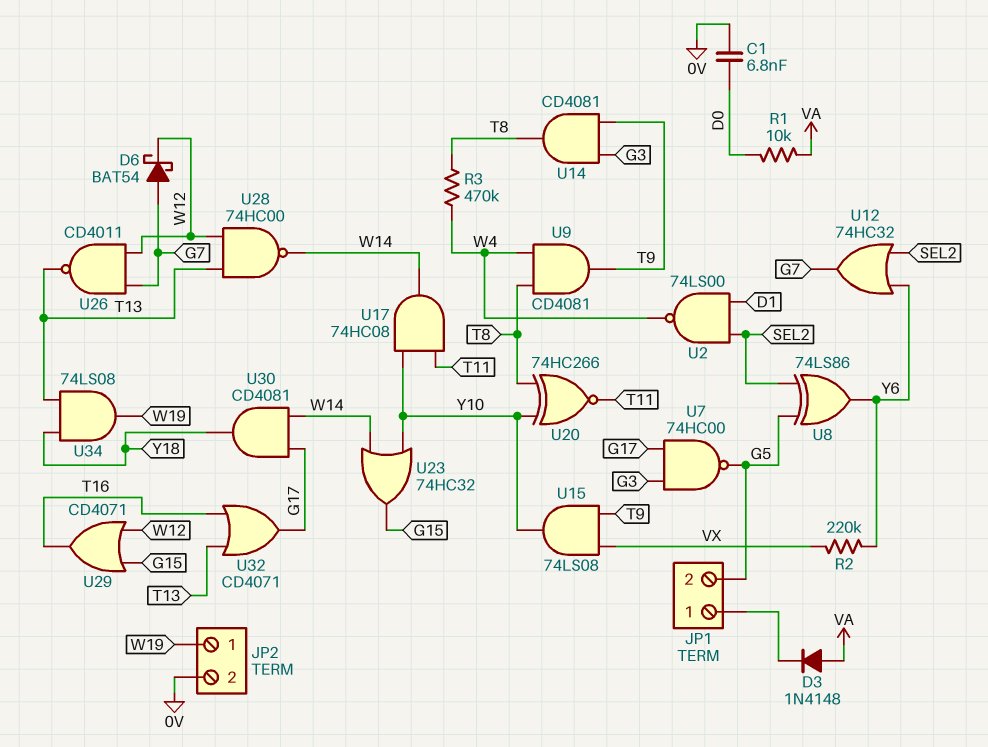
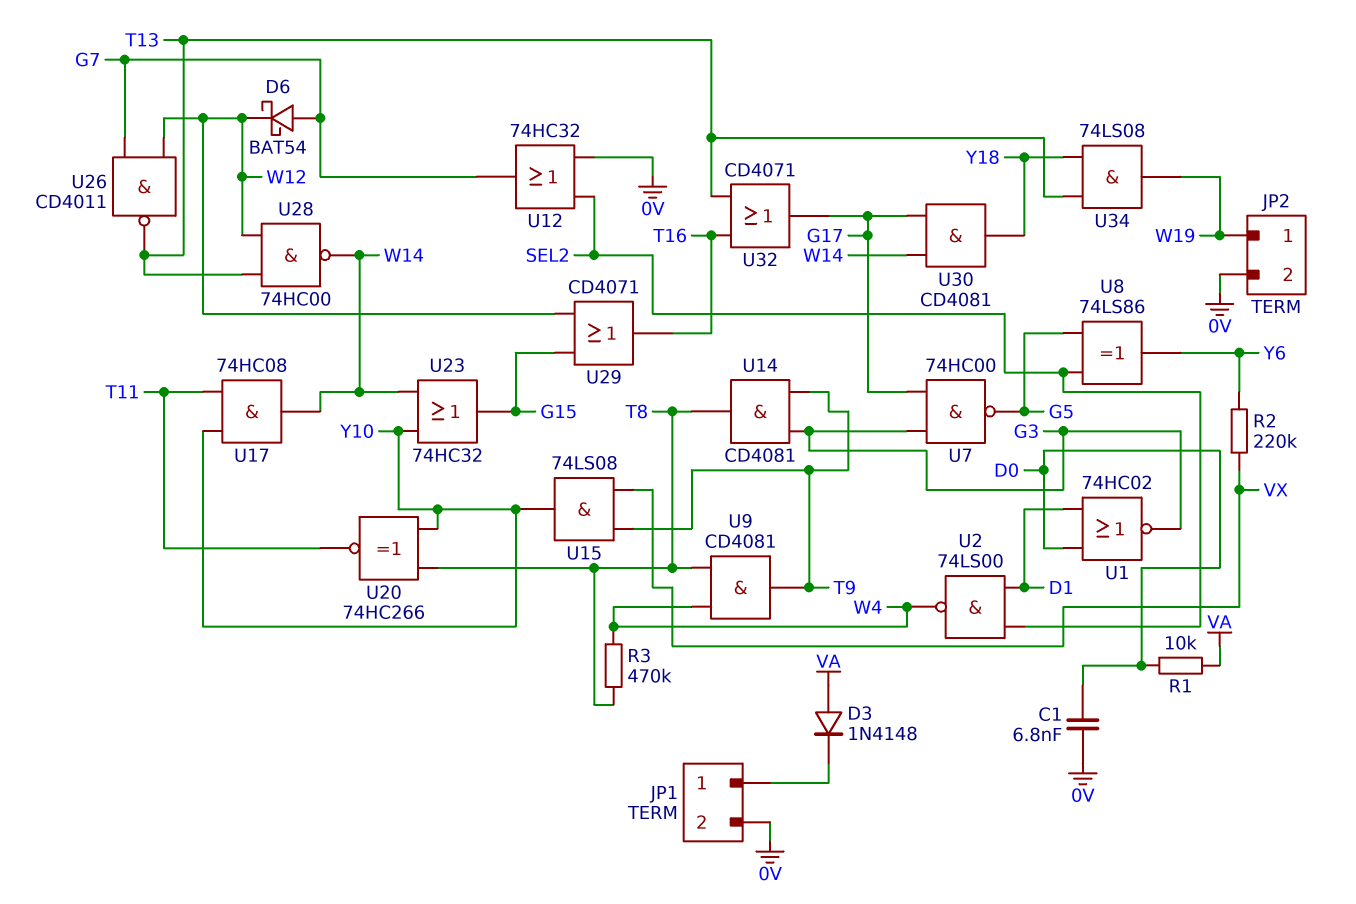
JP1 pin 2: G5 -> 0V
U1: none -> NOR 74HC02 (in D0, in D1, out G3)
U12: OR 74HC32 (in SEL2, in Y6, out G7) -> OR 74HC32 (in 0V, in SEL2, out G7)

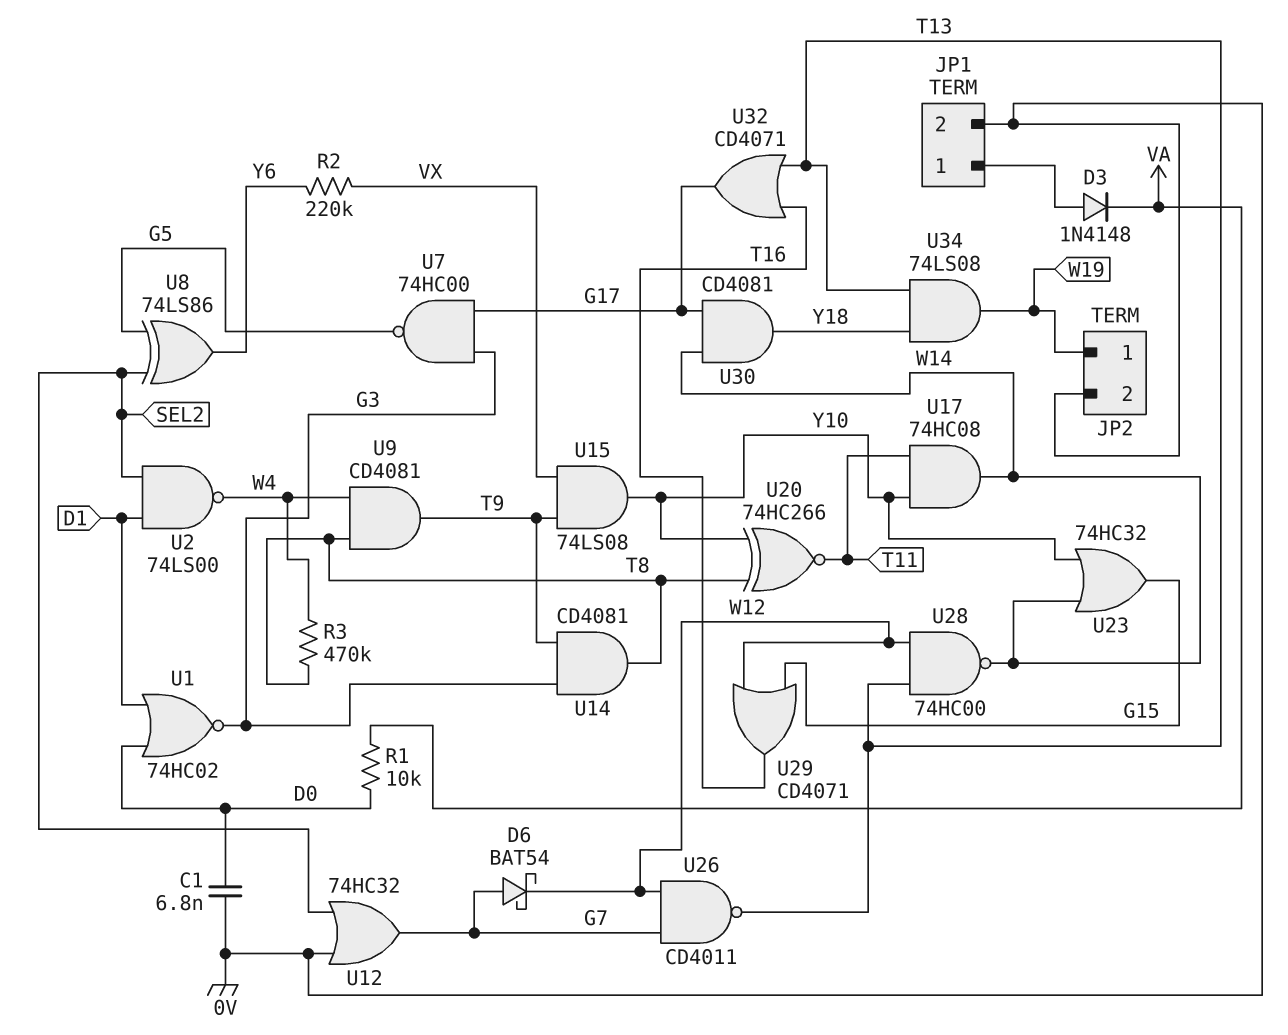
D3: diode 1N4148 (A VA, K JP1/1) -> diode 1N4148 (A JP1/1, K VA)

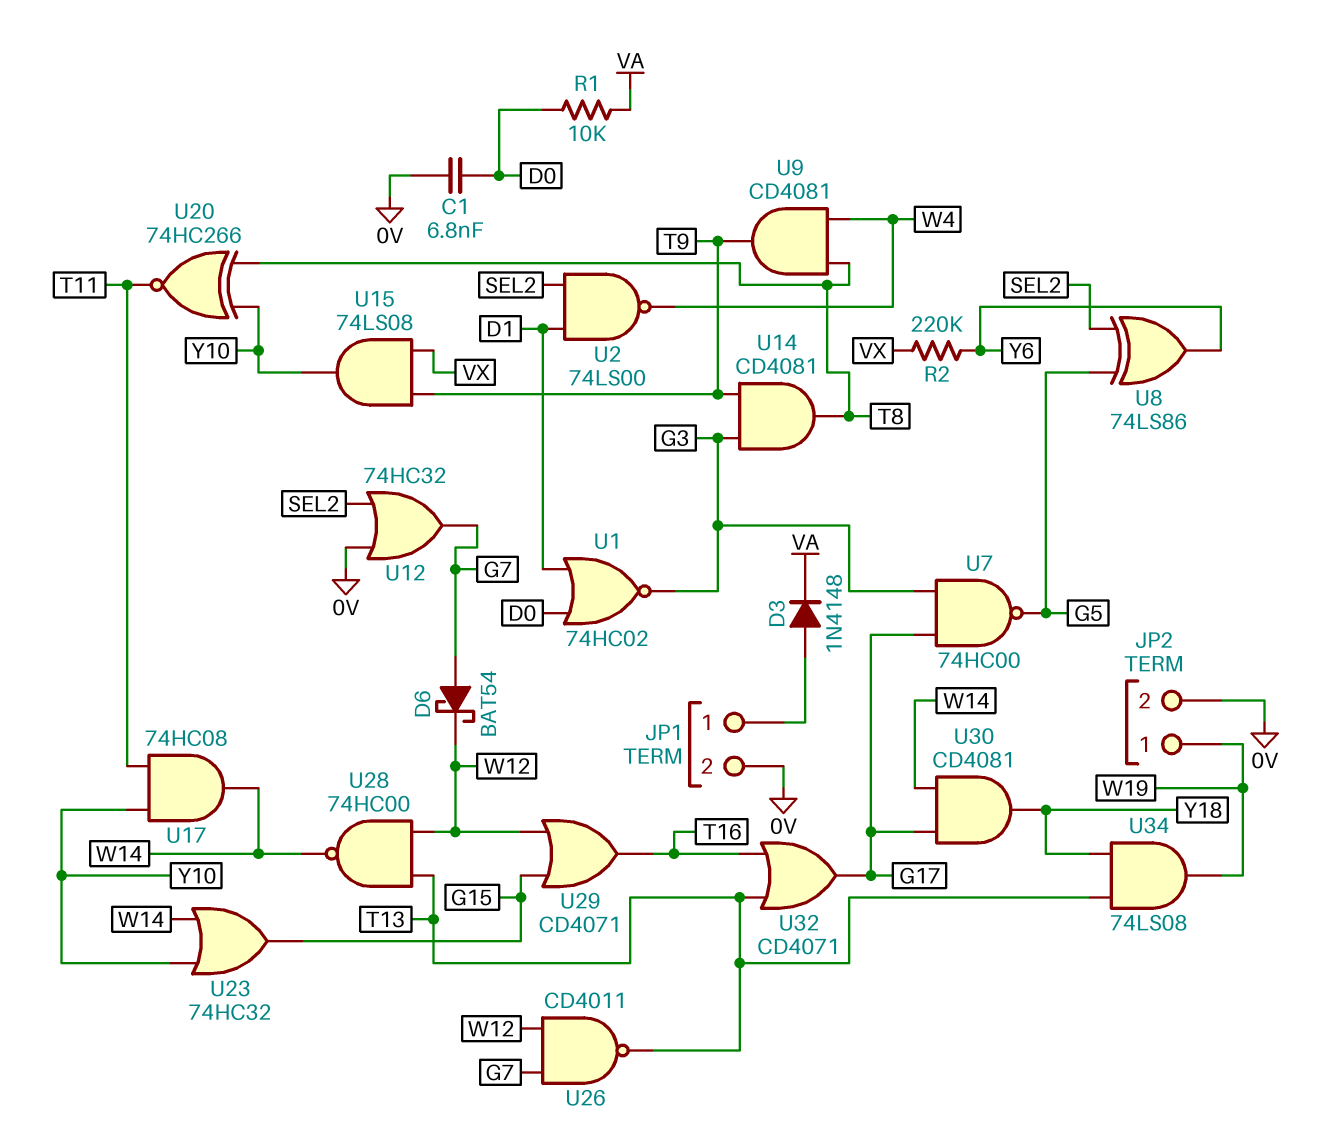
R3: 470k (T8, W4) -> none

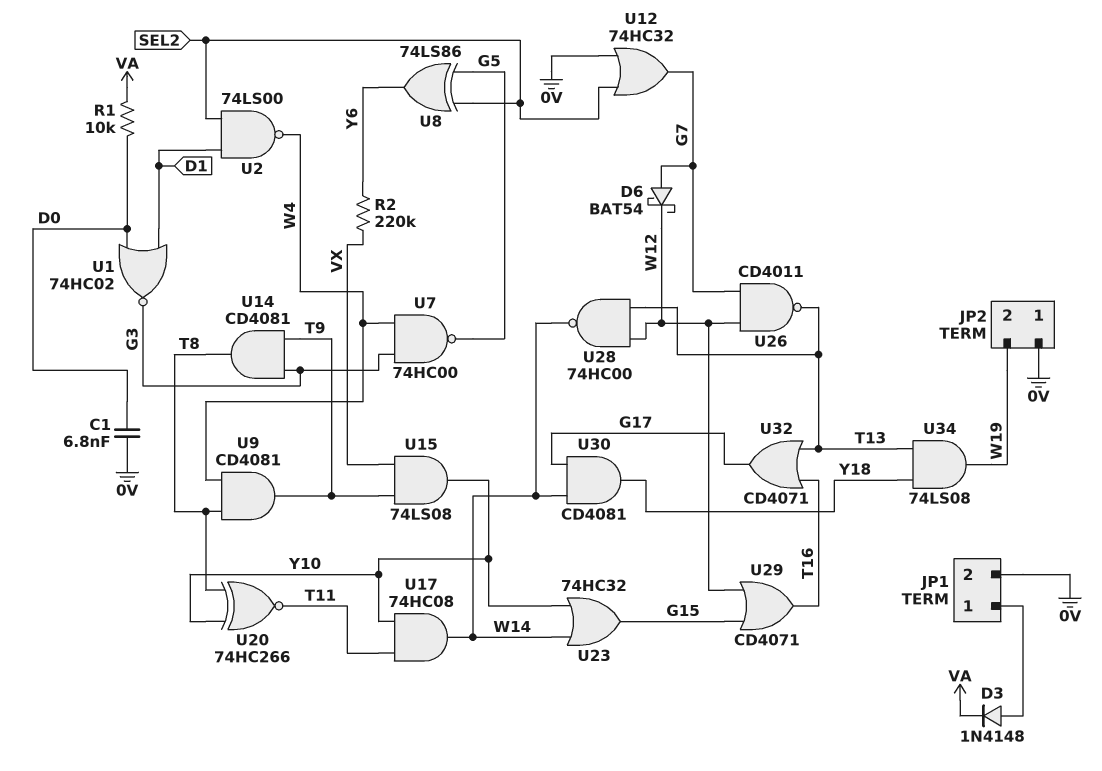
JP2 pin 1: W19 -> 0V
JP2 pin 2: 0V -> W19
U7: NAND 74HC00 (in G3, in G17, out G5) -> NAND 74HC00 (in G3, in W4, out G5)

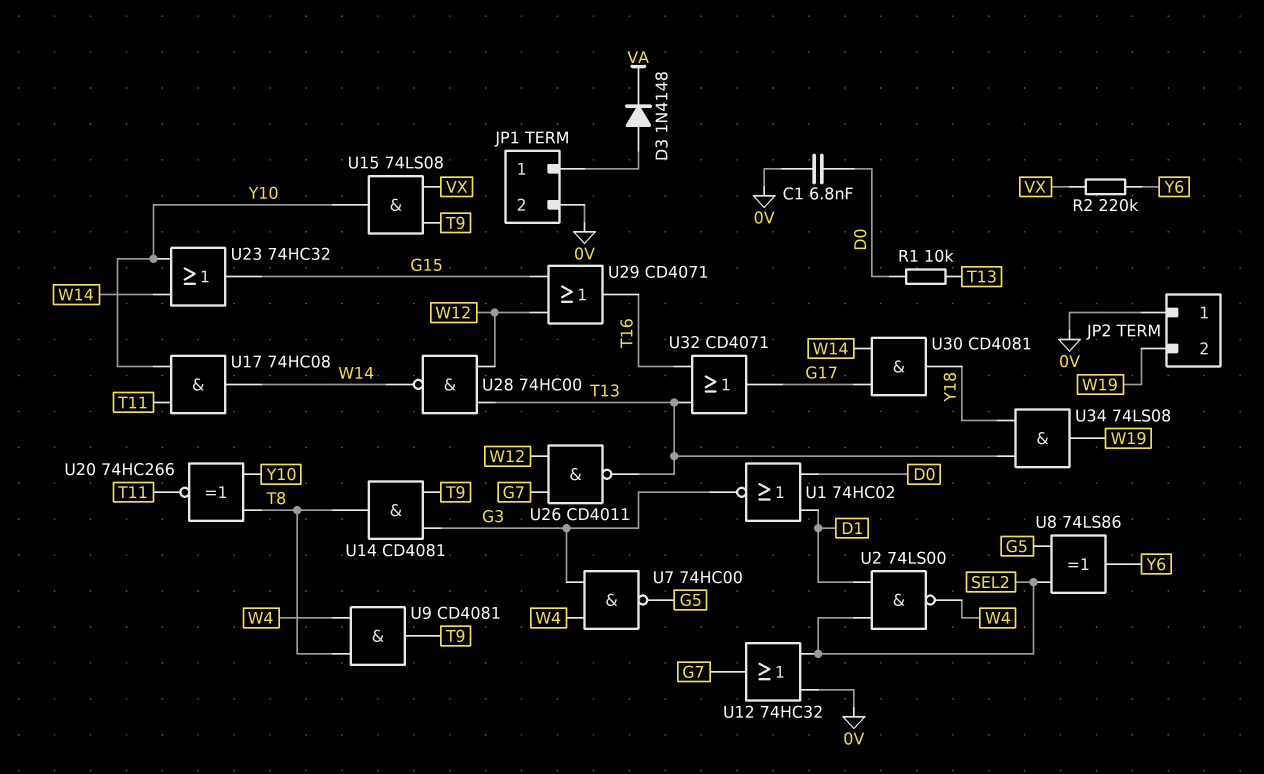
D6: schottky BAT54 (A G7, K W12) -> none
R1: 10k (D0, VA) -> 10k (D0, T13)

